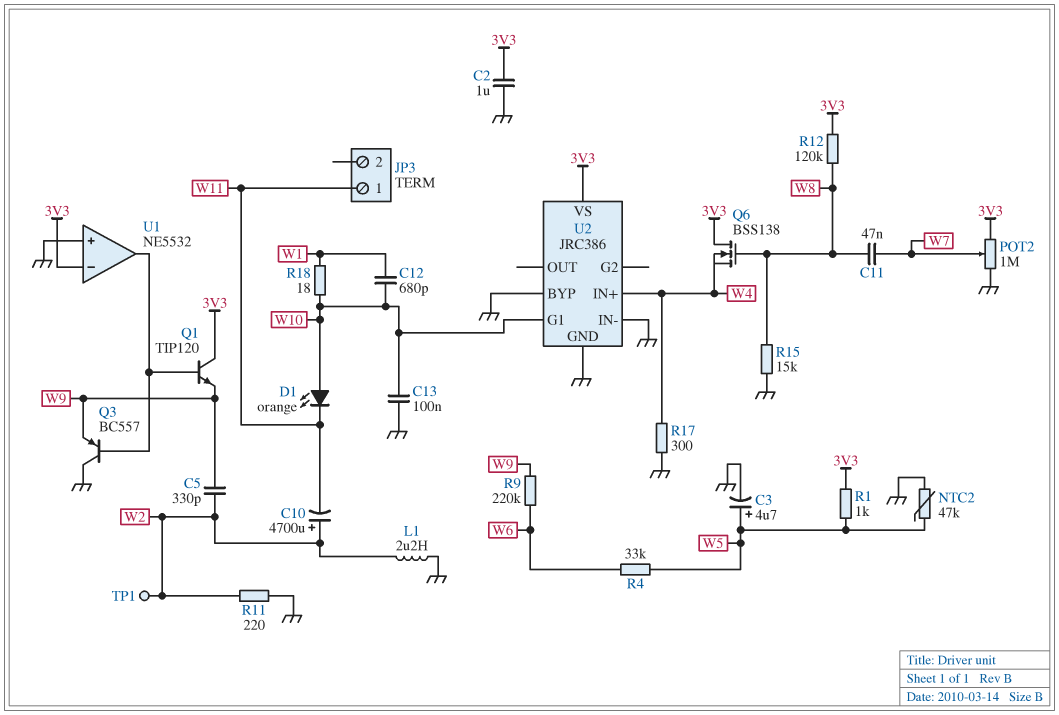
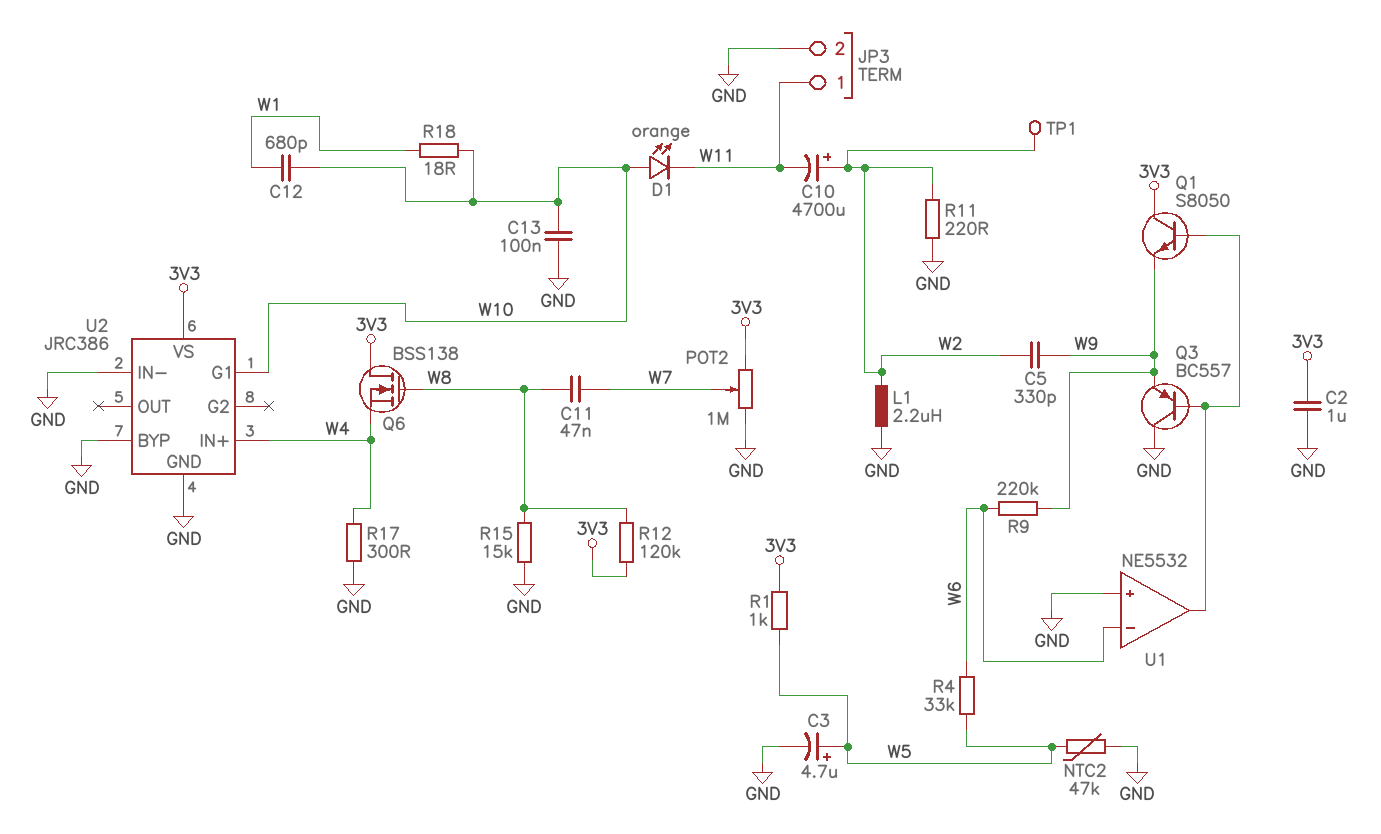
JP3 pin 2: none -> GND
Q1: NPN TIP120 (B U1/out, C 3V3, E W9) -> NPN S8050 (B U1/out, C 3V3, E W9)
U1 pin in-: 3V3 -> W6

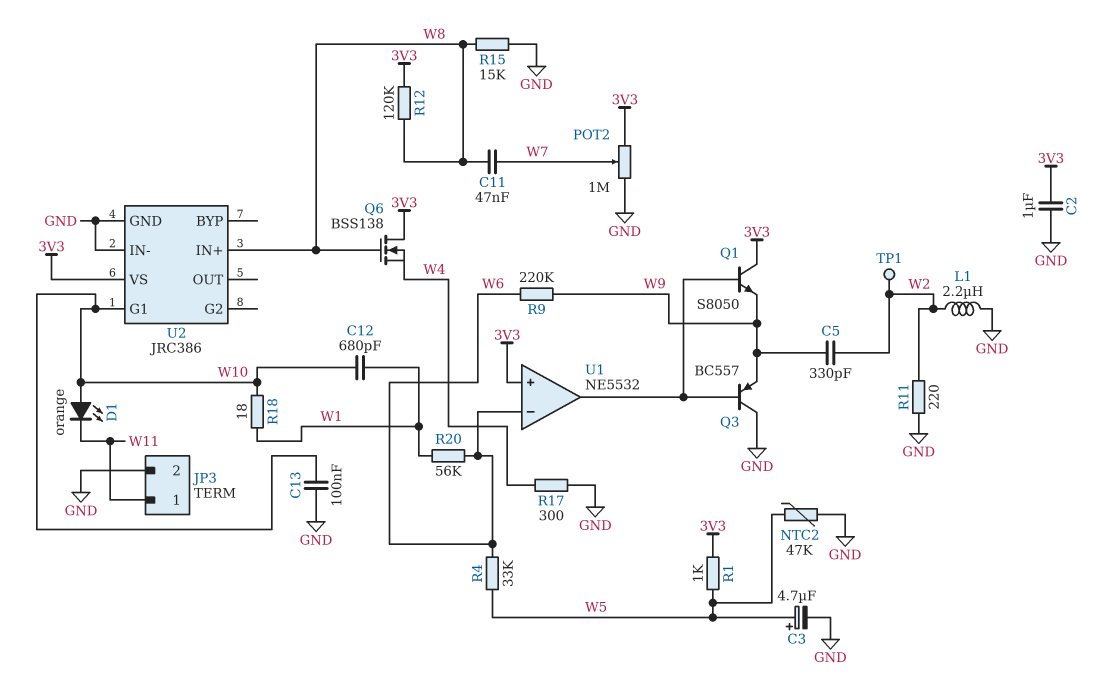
C10: 4700uF (plus W2, minus W11) -> none
R20: none -> 56k (W1, W6)
U1 pin in+: GND -> 3V3
U2 pin BYP: GND -> none
U2 pin IN+: W4 -> W8

